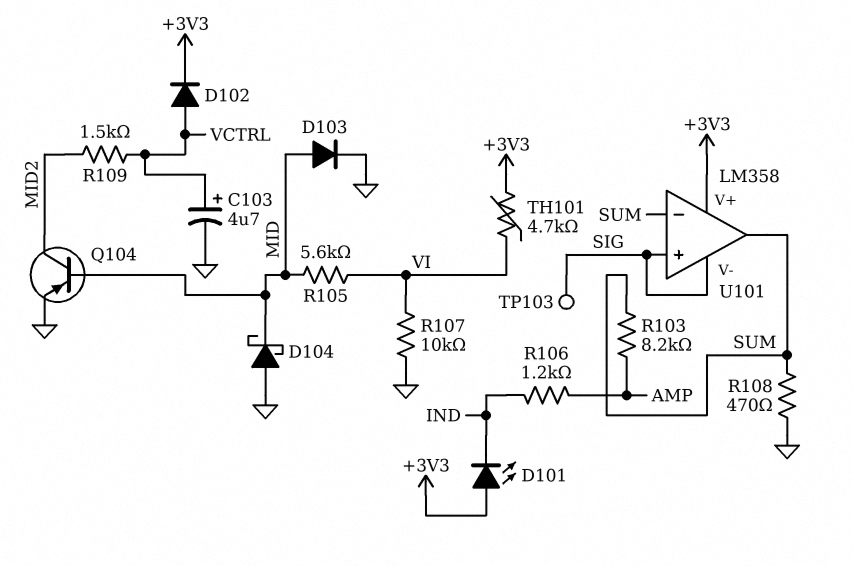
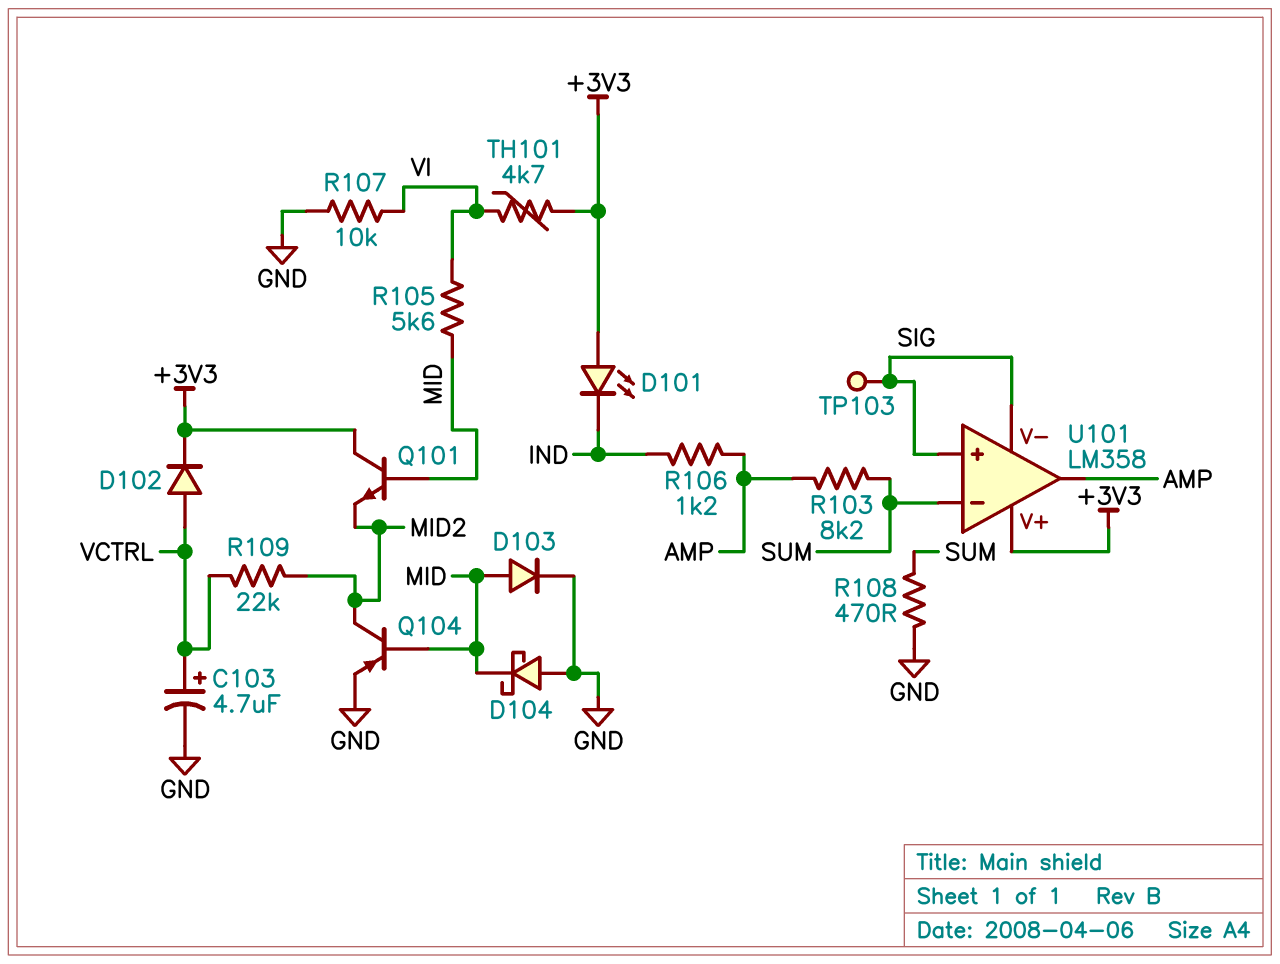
Q101: none -> NPN (B MID, C +3V3, E MID2)
R109: 1.5k (MID2, VCTRL) -> 22k (MID2, VCTRL)
U101 pin out: SUM -> AMP

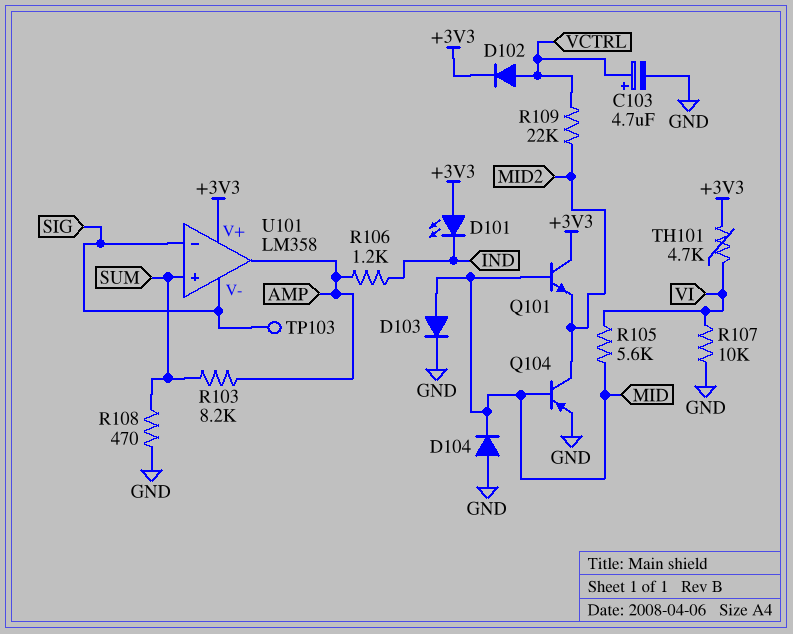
D104: schottky (A GND, K MID) -> diode (A GND, K MID)
U101 pin in+: SIG -> SUM
U101 pin in-: SUM -> SIG

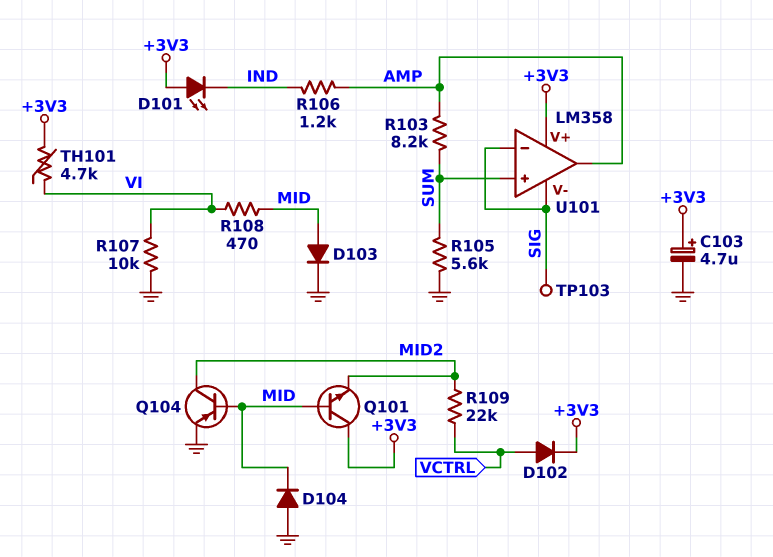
C103: 4.7uF (plus VCTRL, minus GND) -> 4.7uF (plus +3V3, minus GND)
R105: 5.6k (MID, VI) -> 5.6k (GND, SUM)
R108: 470 (GND, SUM) -> 470 (MID, VI)

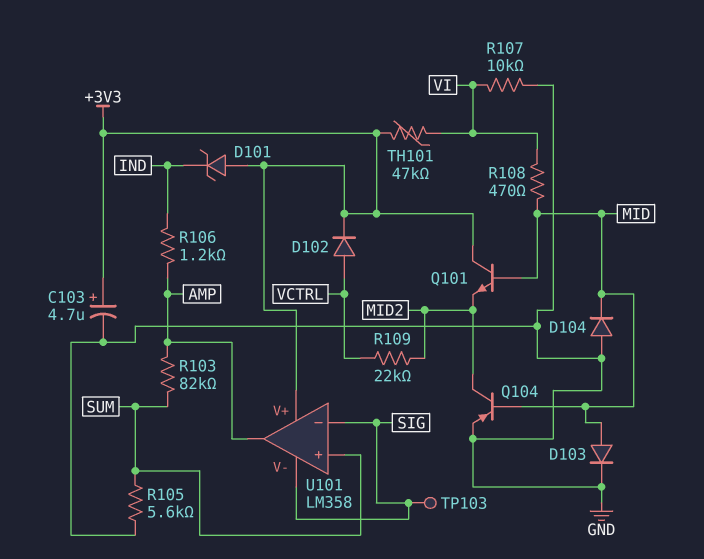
D101: LED (A +3V3, K IND) -> zener (A +3V3, K IND)
R103: 8.2k (AMP, SUM) -> 82k (AMP, SUM)
TH101: 4.7k (+3V3, VI) -> 47k (+3V3, VI)

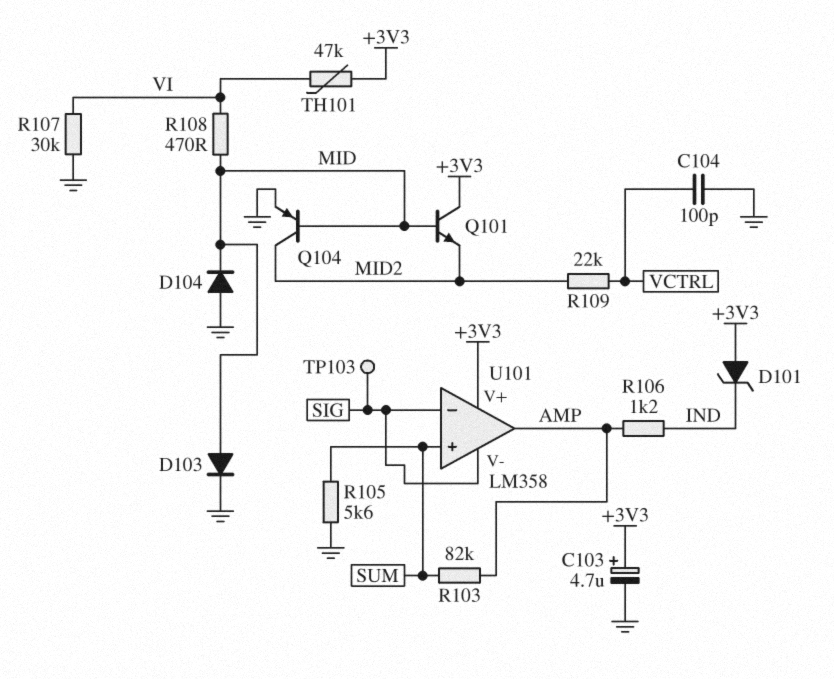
C104: none -> 100pF (GND, VCTRL)
D102: diode (A VCTRL, K +3V3) -> none
R107: 10k (GND, VI) -> 30k (GND, VI)

